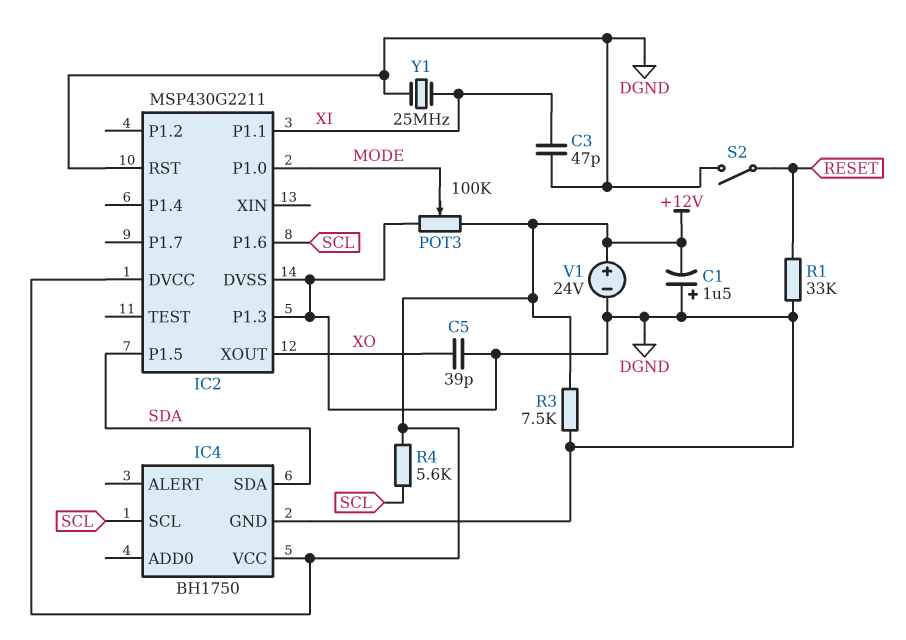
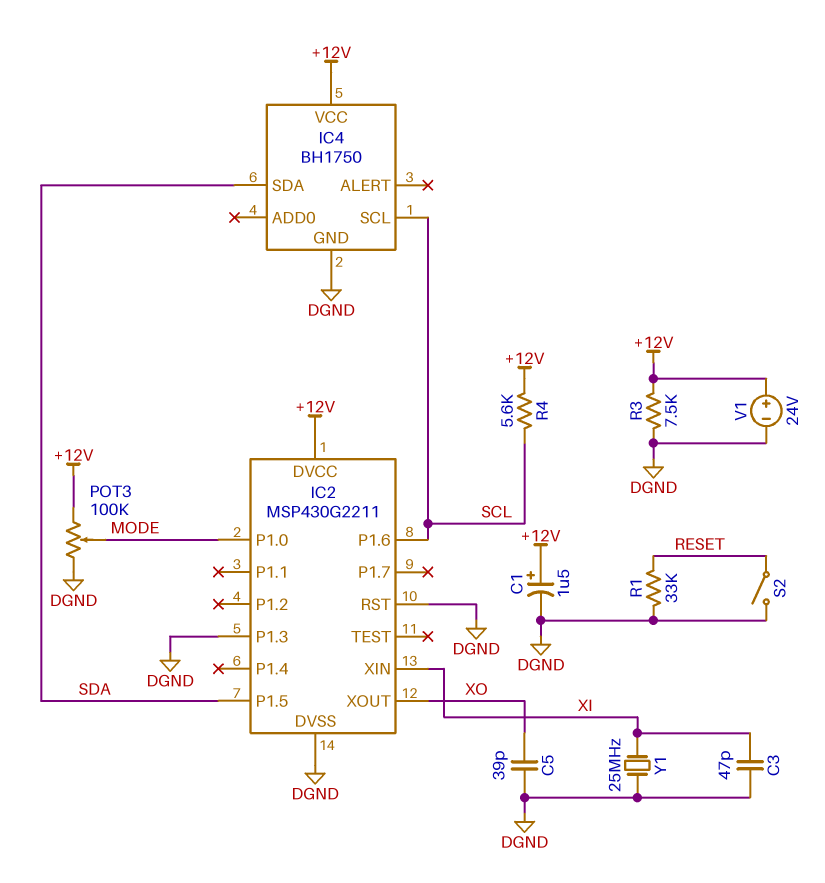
C1: 1.5uF (plus DGND, minus +12V) -> 1.5uF (plus +12V, minus DGND)
IC2 pin P1.1: XI -> none
IC2 pin XIN: none -> XI

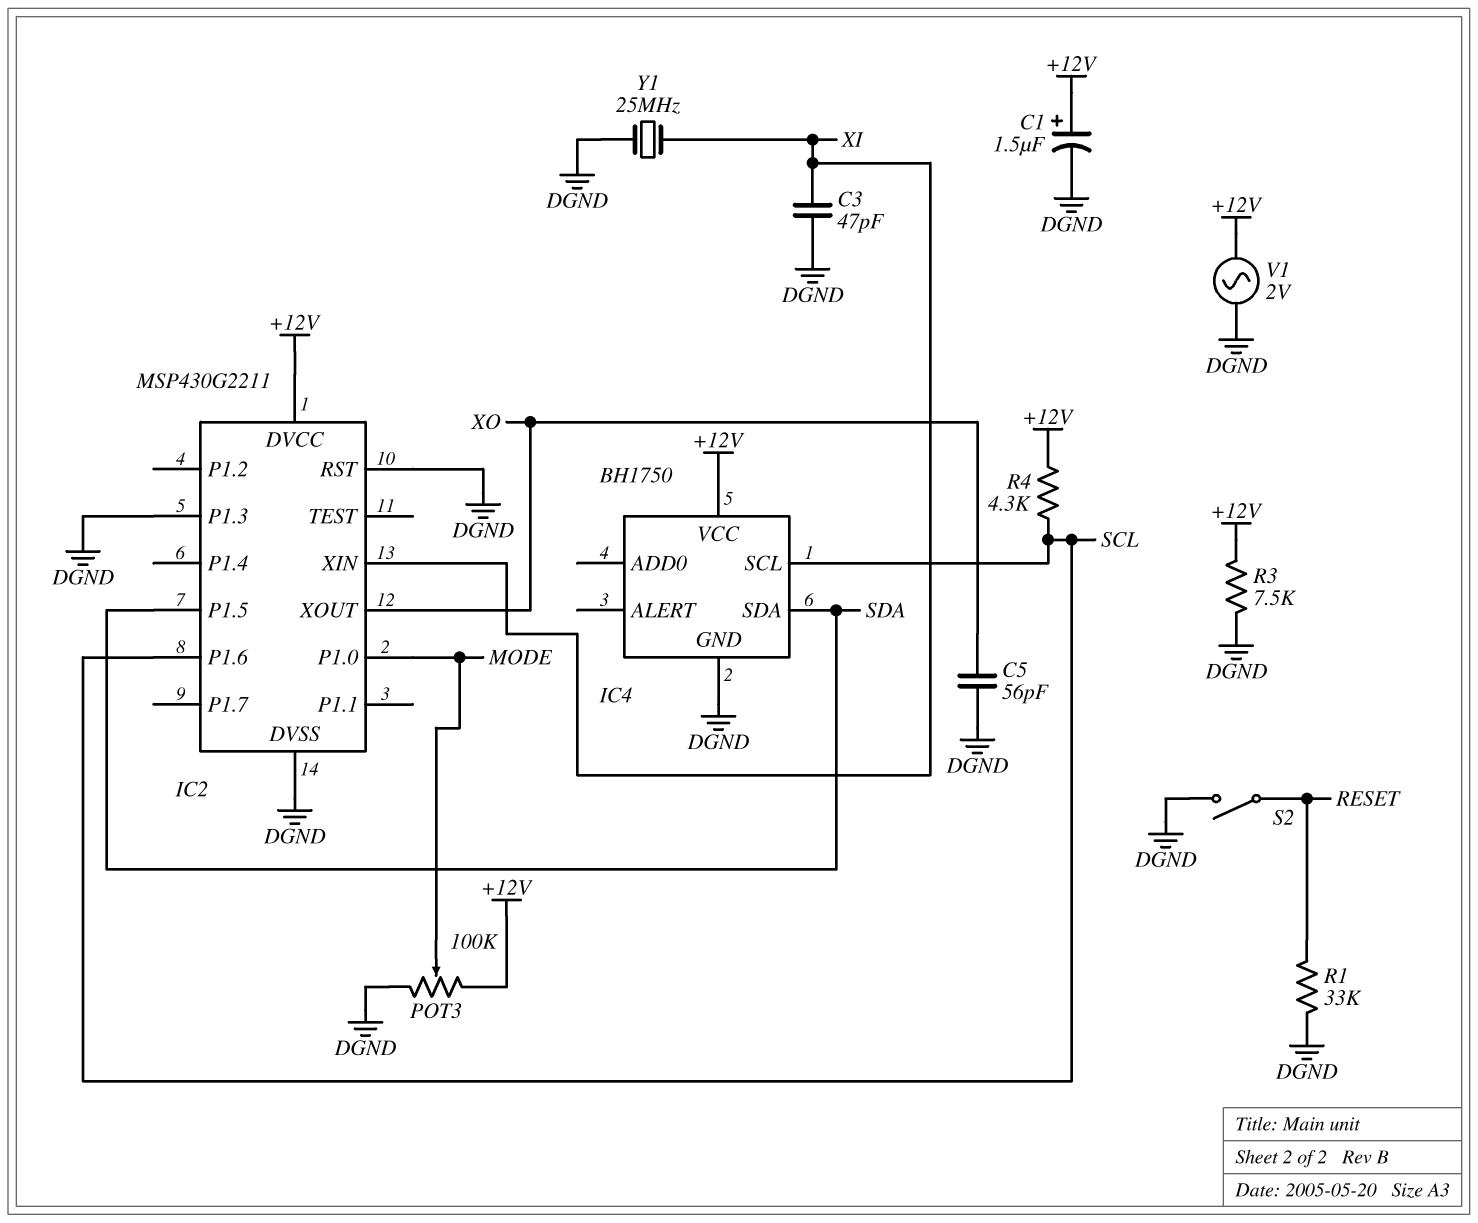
C5: 39pF (DGND, XO) -> 56pF (DGND, XO)
R4: 5.6k (+12V, SCL) -> 4.3k (+12V, SCL)
V1: 24V (plus +12V, minus DGND) -> AC 2V (+12V, DGND)

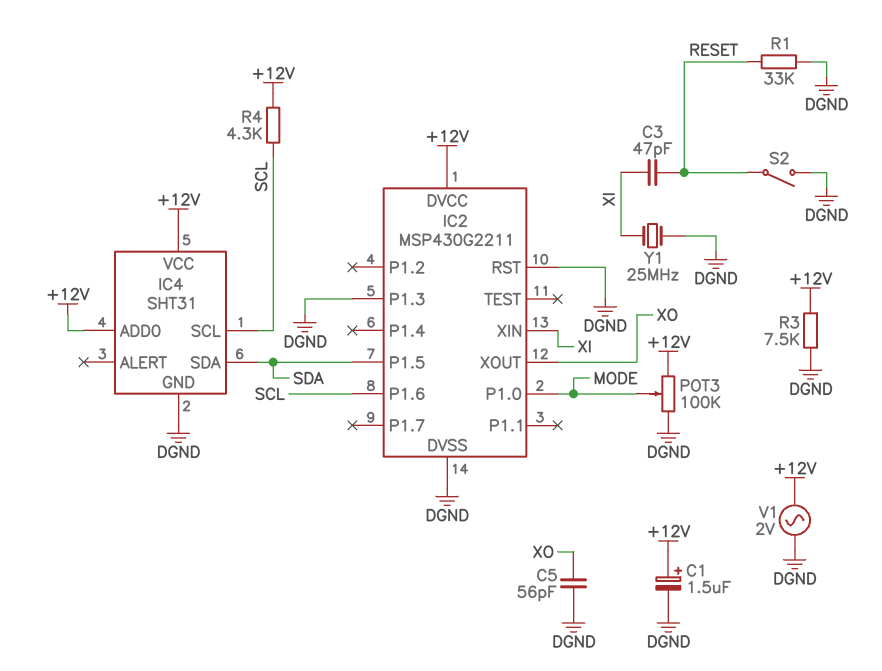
C3: 47pF (DGND, XI) -> 47pF (RESET, XI)
IC4: BH1750 -> SHT31
IC4 pin ADD0: none -> +12V

